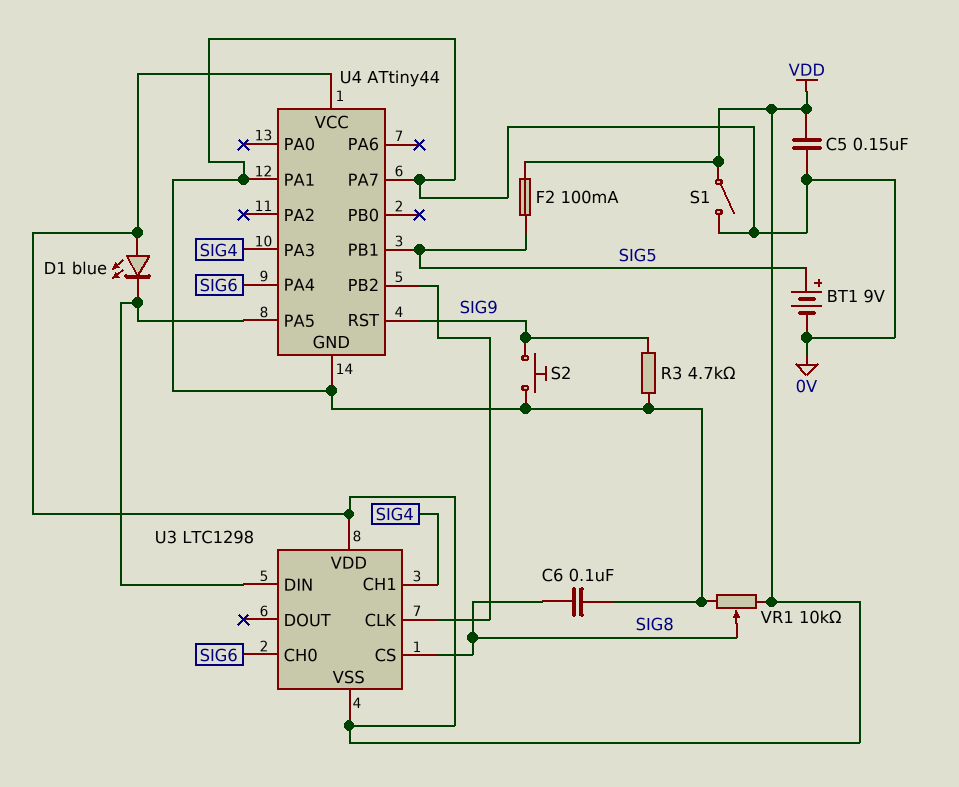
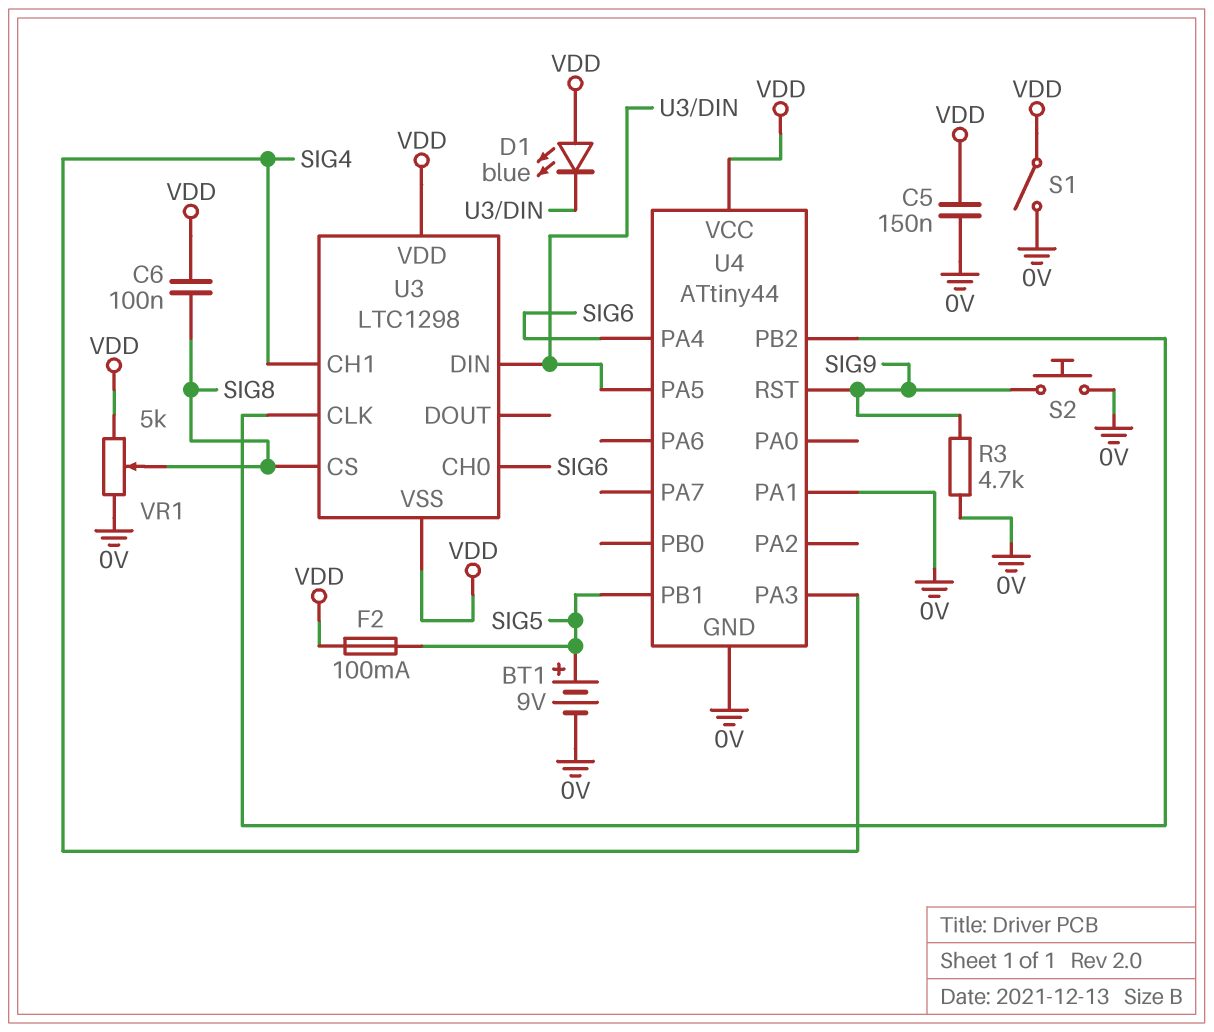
C6: 100nF (0V, SIG8) -> 100nF (SIG8, VDD)
U4 pin PA7: 0V -> none
VR1: 10k (0V, VDD, wiper SIG8) -> 5k (0V, VDD, wiper SIG8)

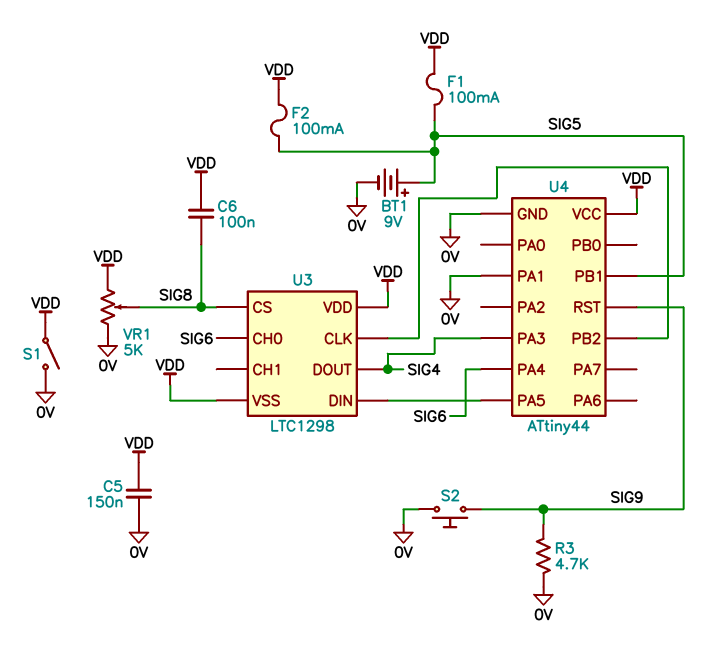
D1: LED blue (A VDD, K U3/DIN) -> none
F1: none -> 100mA (SIG5, VDD)
U3 pin CH1: SIG4 -> none
U3 pin DOUT: none -> SIG4

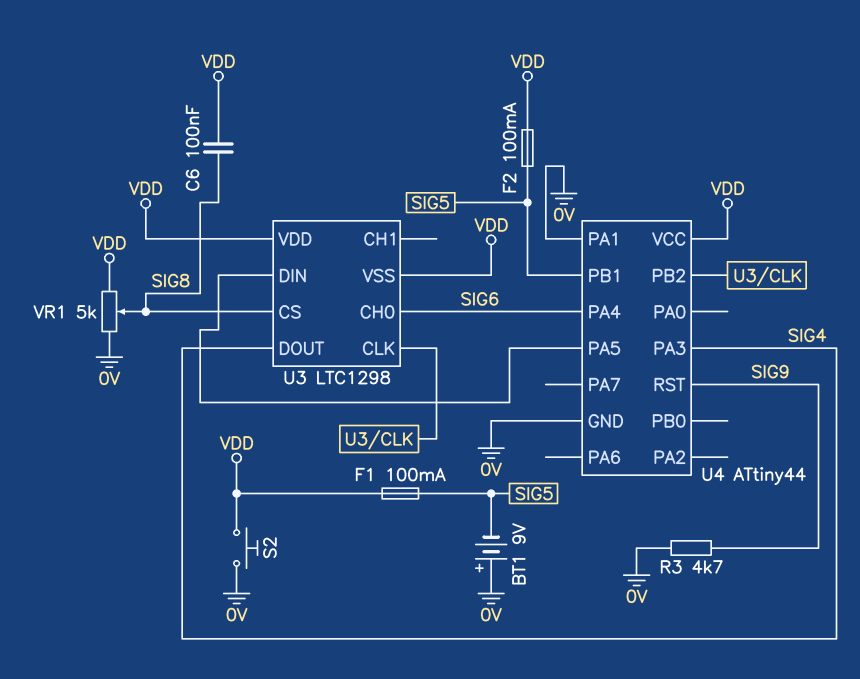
BT1: 9V (plus SIG5, minus 0V) -> 9V (plus 0V, minus SIG5)
C5: 150nF (0V, VDD) -> none
S1: switch (0V, VDD) -> none
S2: button (0V, SIG9) -> button (0V, VDD)

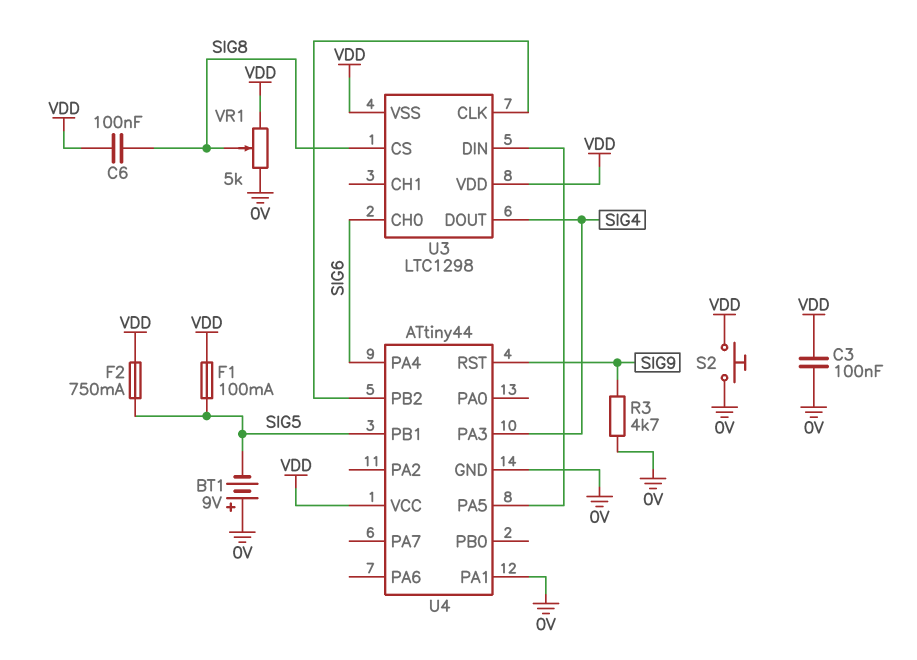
C3: none -> 100nF (0V, VDD)
F2: 100mA (SIG5, VDD) -> 750mA (SIG5, VDD)

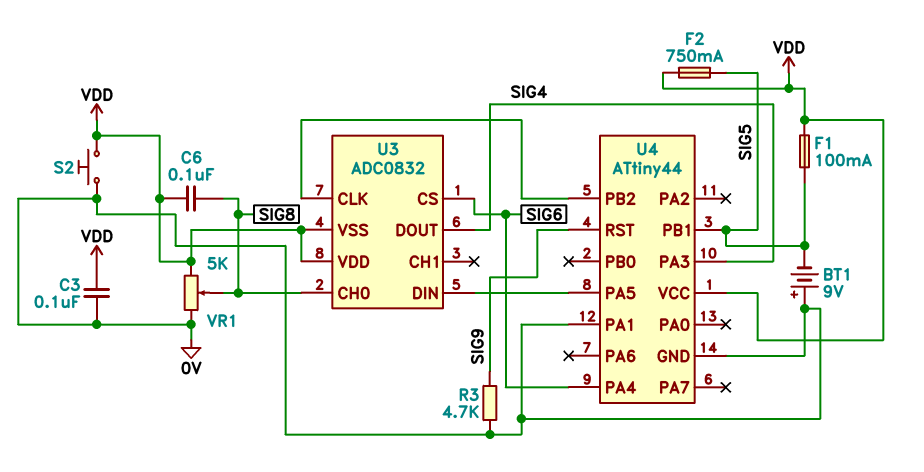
U3: LTC1298 -> ADC0832
U3 pin CH0: SIG6 -> SIG8
U3 pin CS: SIG8 -> SIG6

